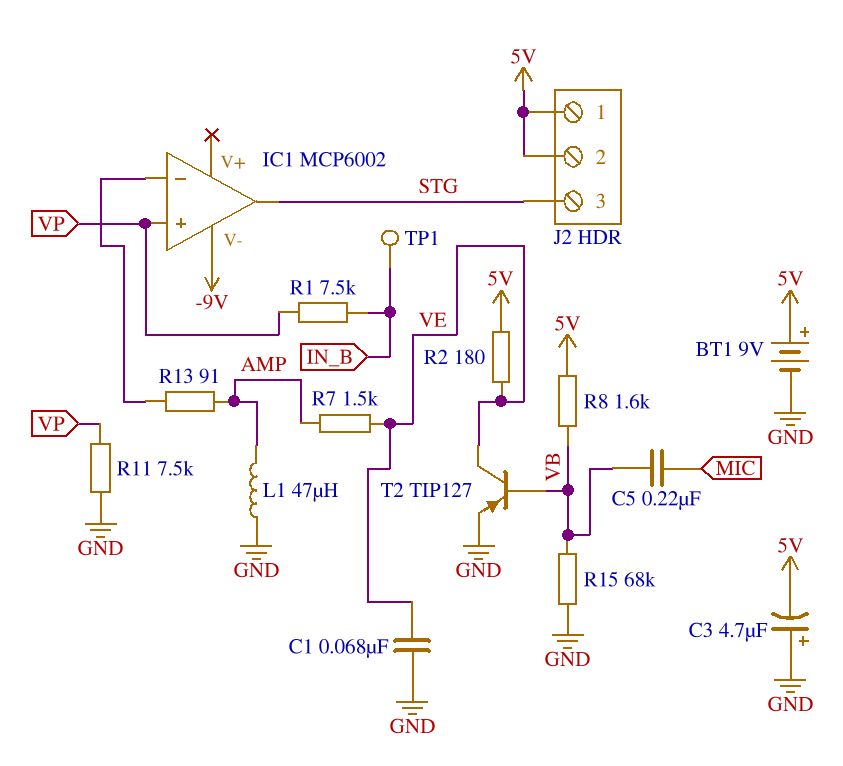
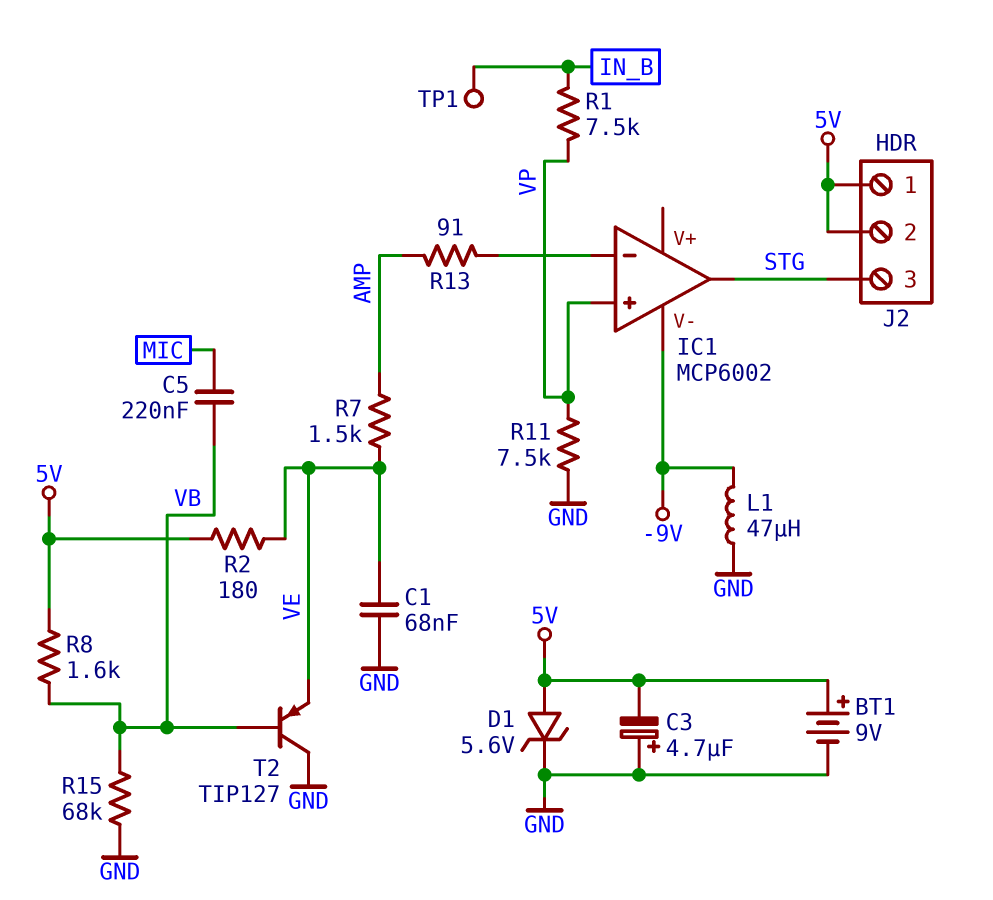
D1: none -> zener 5.6V (A 5V, K GND)
L1: 47uH (AMP, GND) -> 47uH (-9V, GND)
T2: PNP TIP127 (B VB, C VE, E GND) -> PNP TIP127 (B VB, C GND, E VE)

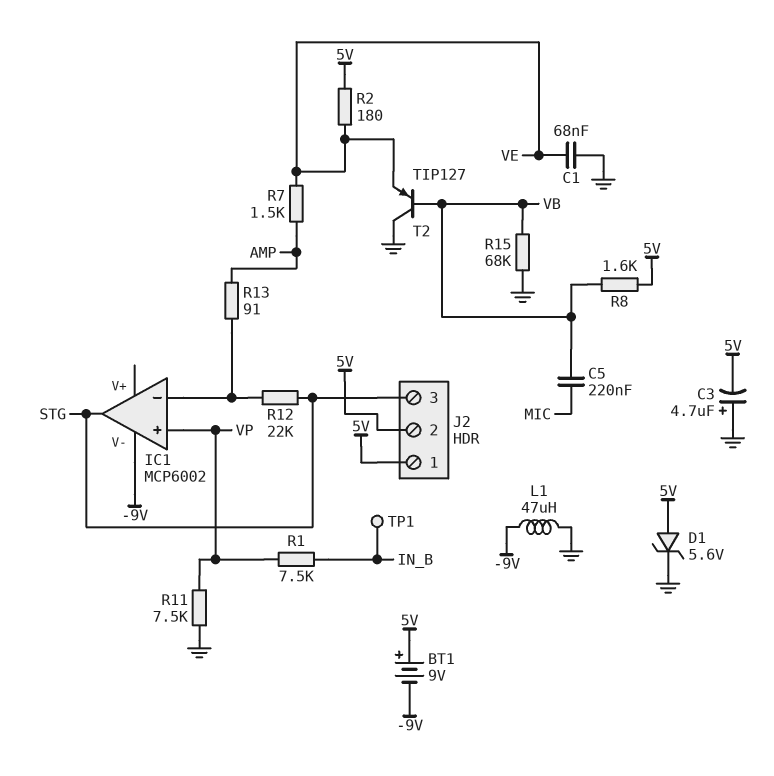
BT1: 9V (plus 5V, minus GND) -> 9V (plus 5V, minus -9V)
R12: none -> 22k (IC1/in-, STG)

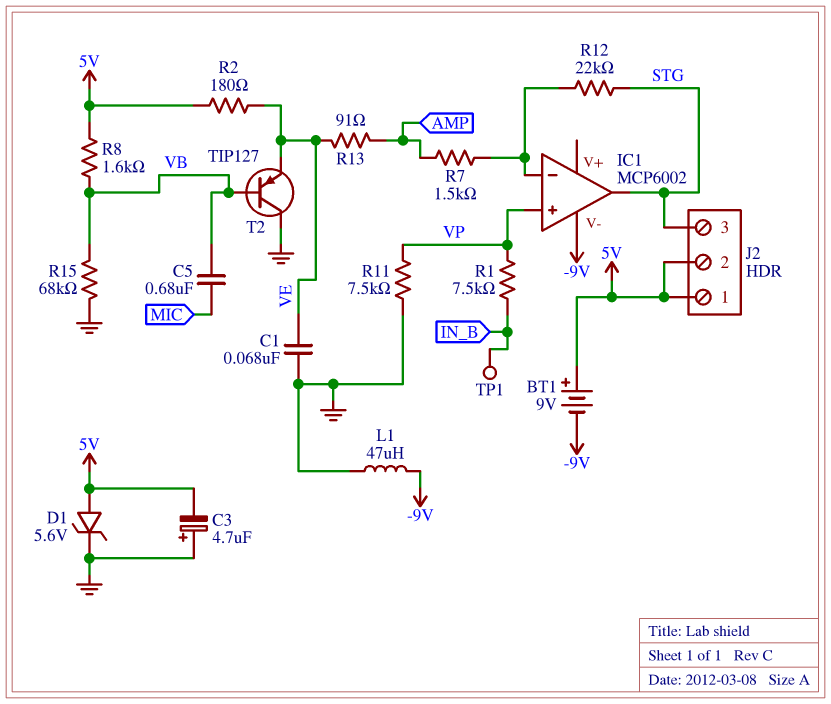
C5: 220nF (MIC, VB) -> 680nF (MIC, VB)
R7: 1.5k (AMP, VE) -> 1.5k (AMP, IC1/in-)
R13: 91 (AMP, IC1/in-) -> 91 (AMP, VE)

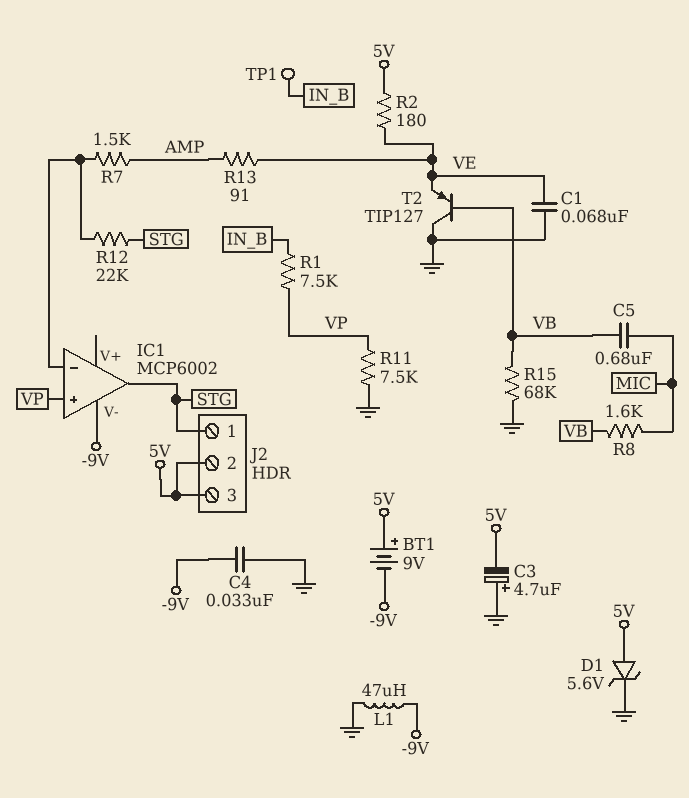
C4: none -> 33nF (-9V, GND)
J2 pin 1: 5V -> STG
J2 pin 3: STG -> 5V
R8: 1.6k (5V, VB) -> 1.6k (MIC, VB)

